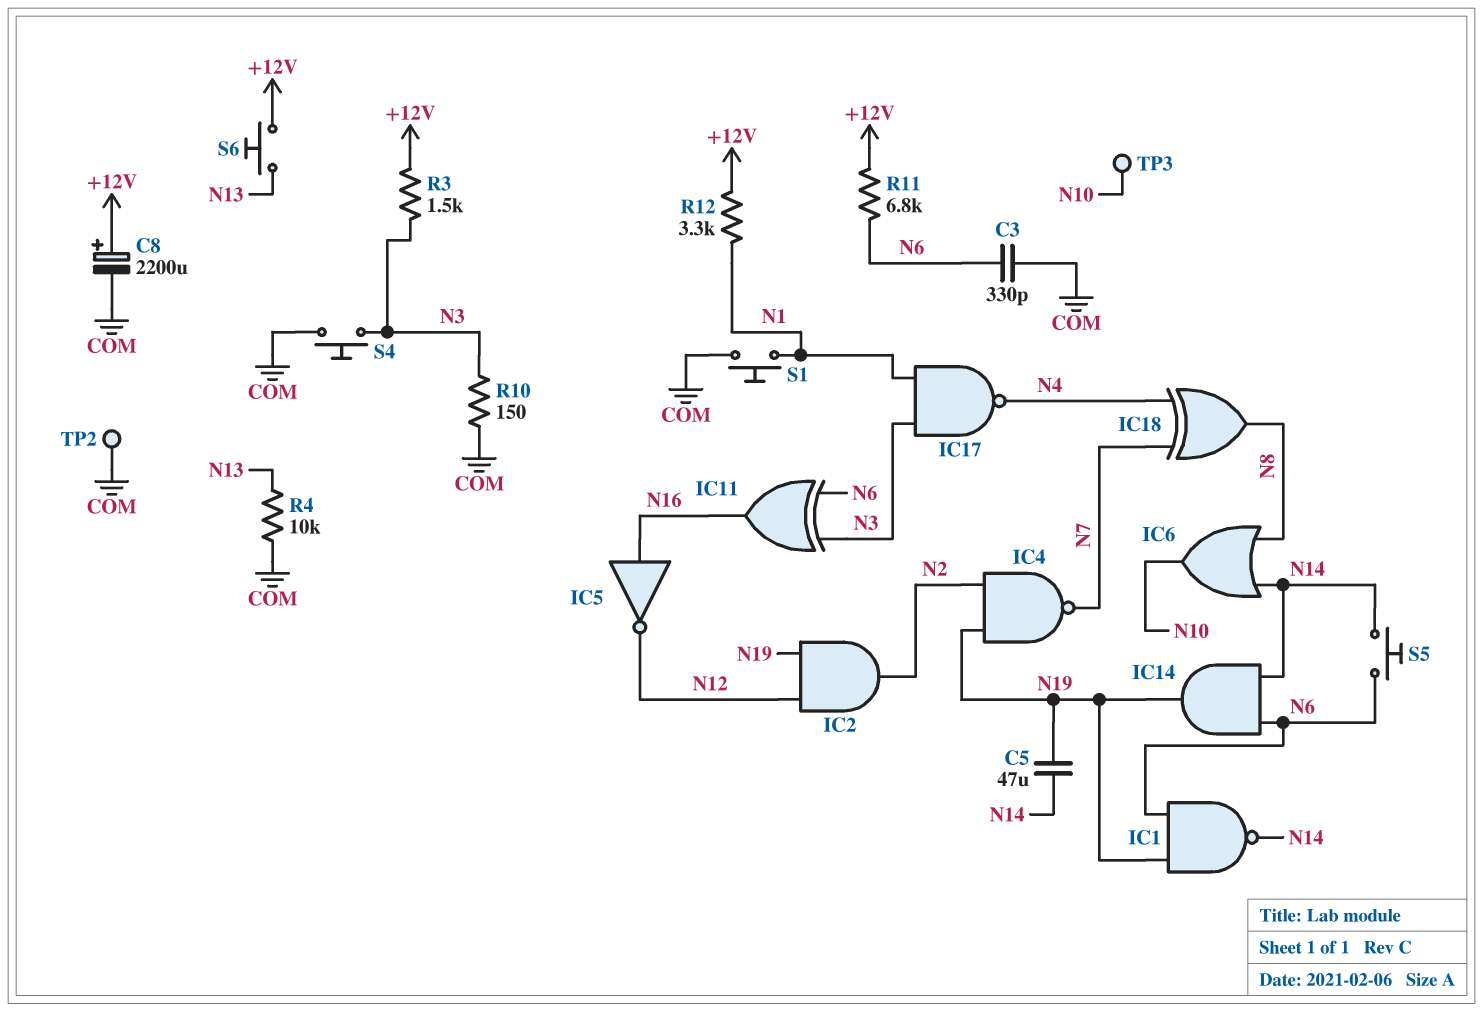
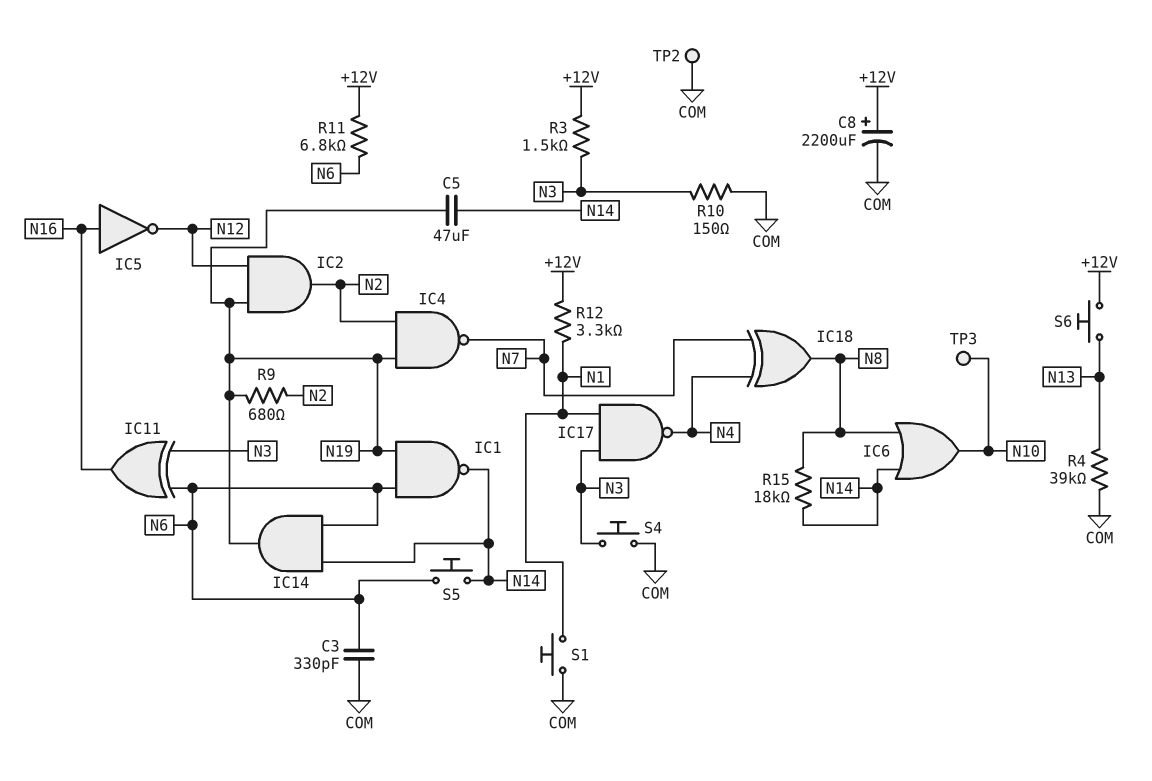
R4: 10k (COM, N13) -> 39k (COM, N13)
R9: none -> 680 (N2, N19)
R15: none -> 18k (N8, N14)

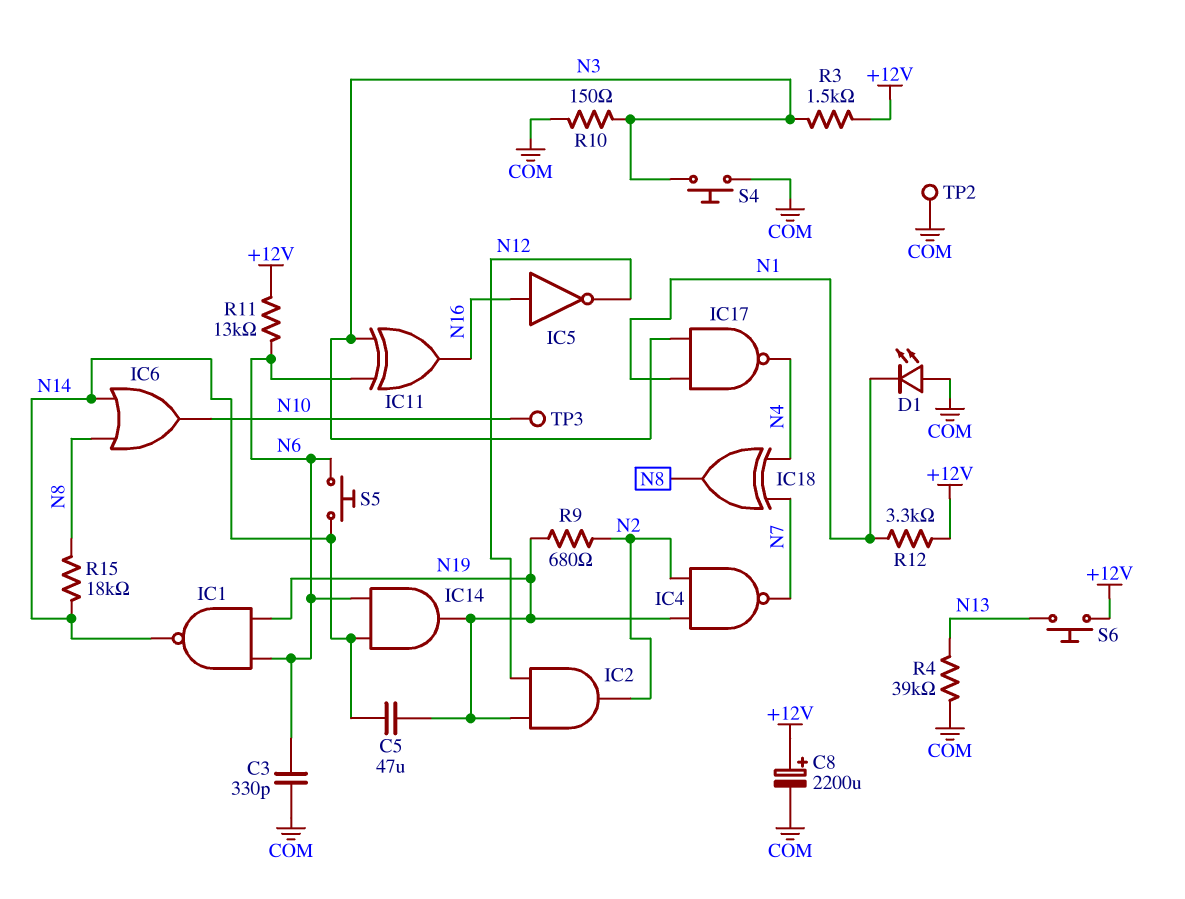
D1: none -> LED (A COM, K N1)
R11: 6.8k (+12V, N6) -> 13k (+12V, N6)
S1: button (COM, N1) -> none

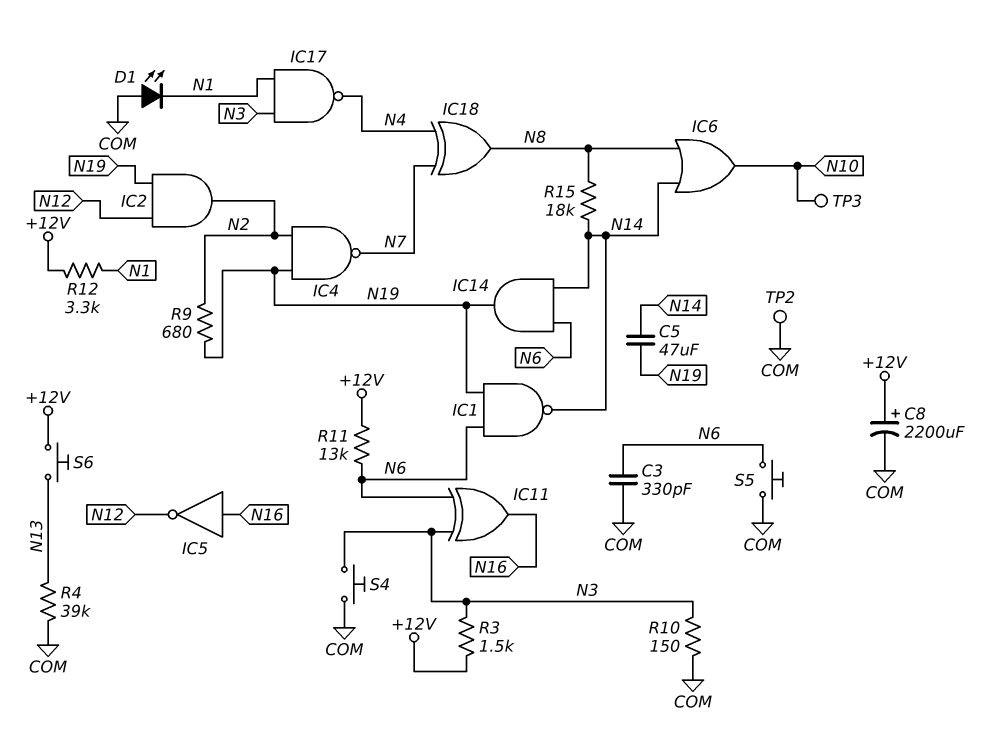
S5: button (N6, N14) -> button (COM, N6)

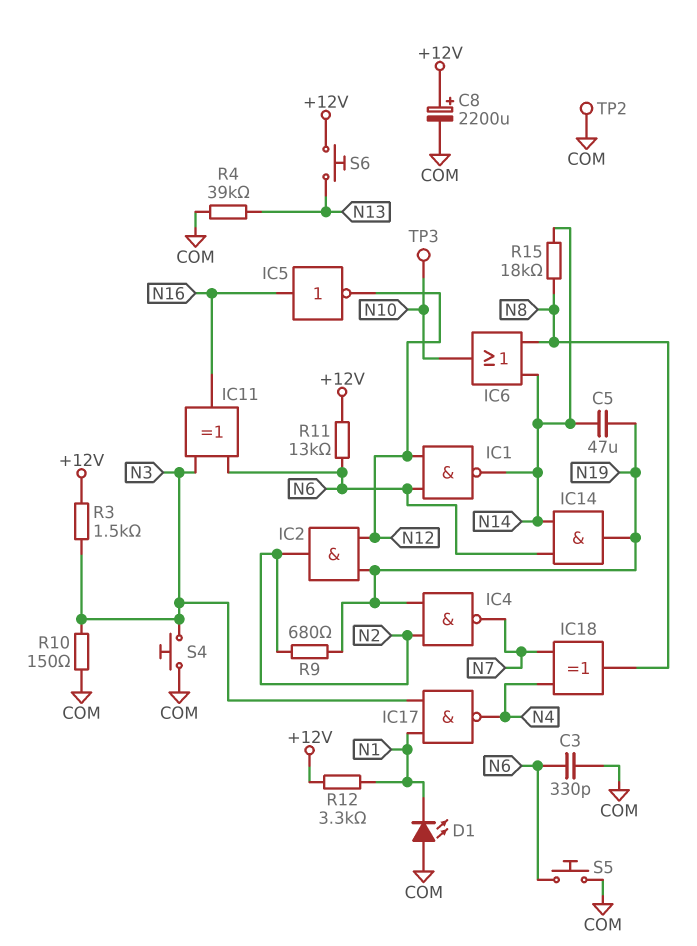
IC1: NAND (in N6, in N19, out N14) -> NAND (in N6, in N12, out N14)

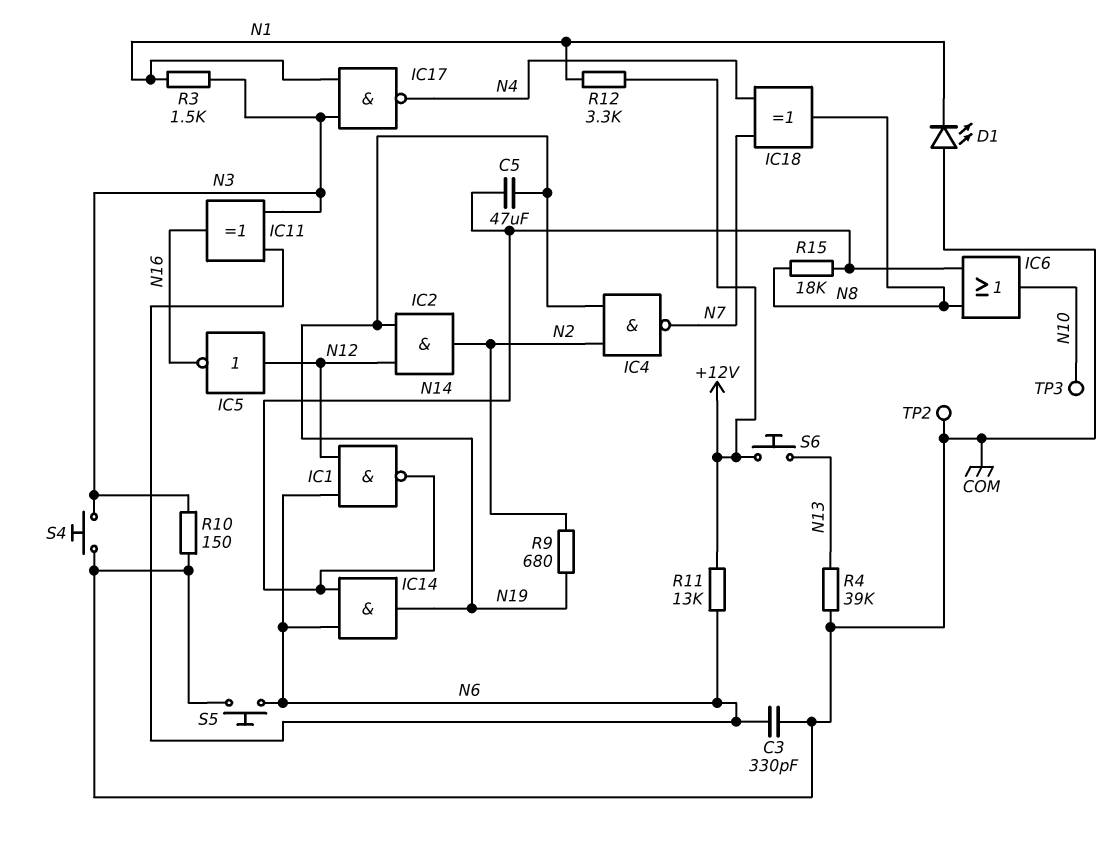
C8: 2200uF (plus +12V, minus COM) -> none
IC5: NOT (in N16, out N12) -> NOT (in N12, out N16)
R3: 1.5k (+12V, N3) -> 1.5k (N1, N3)

